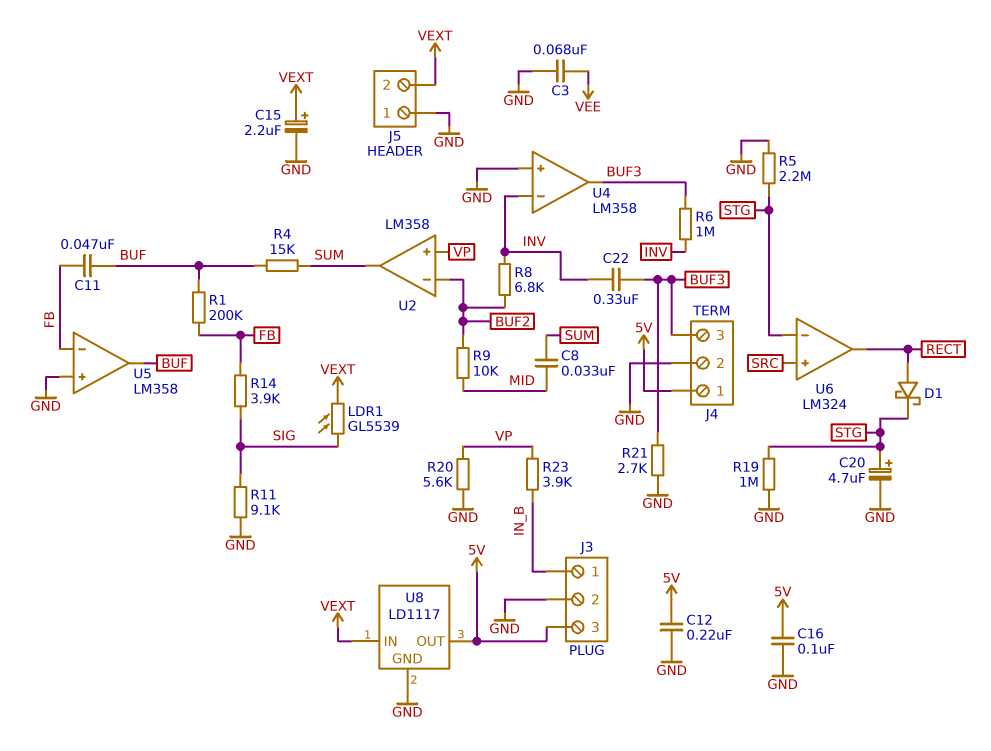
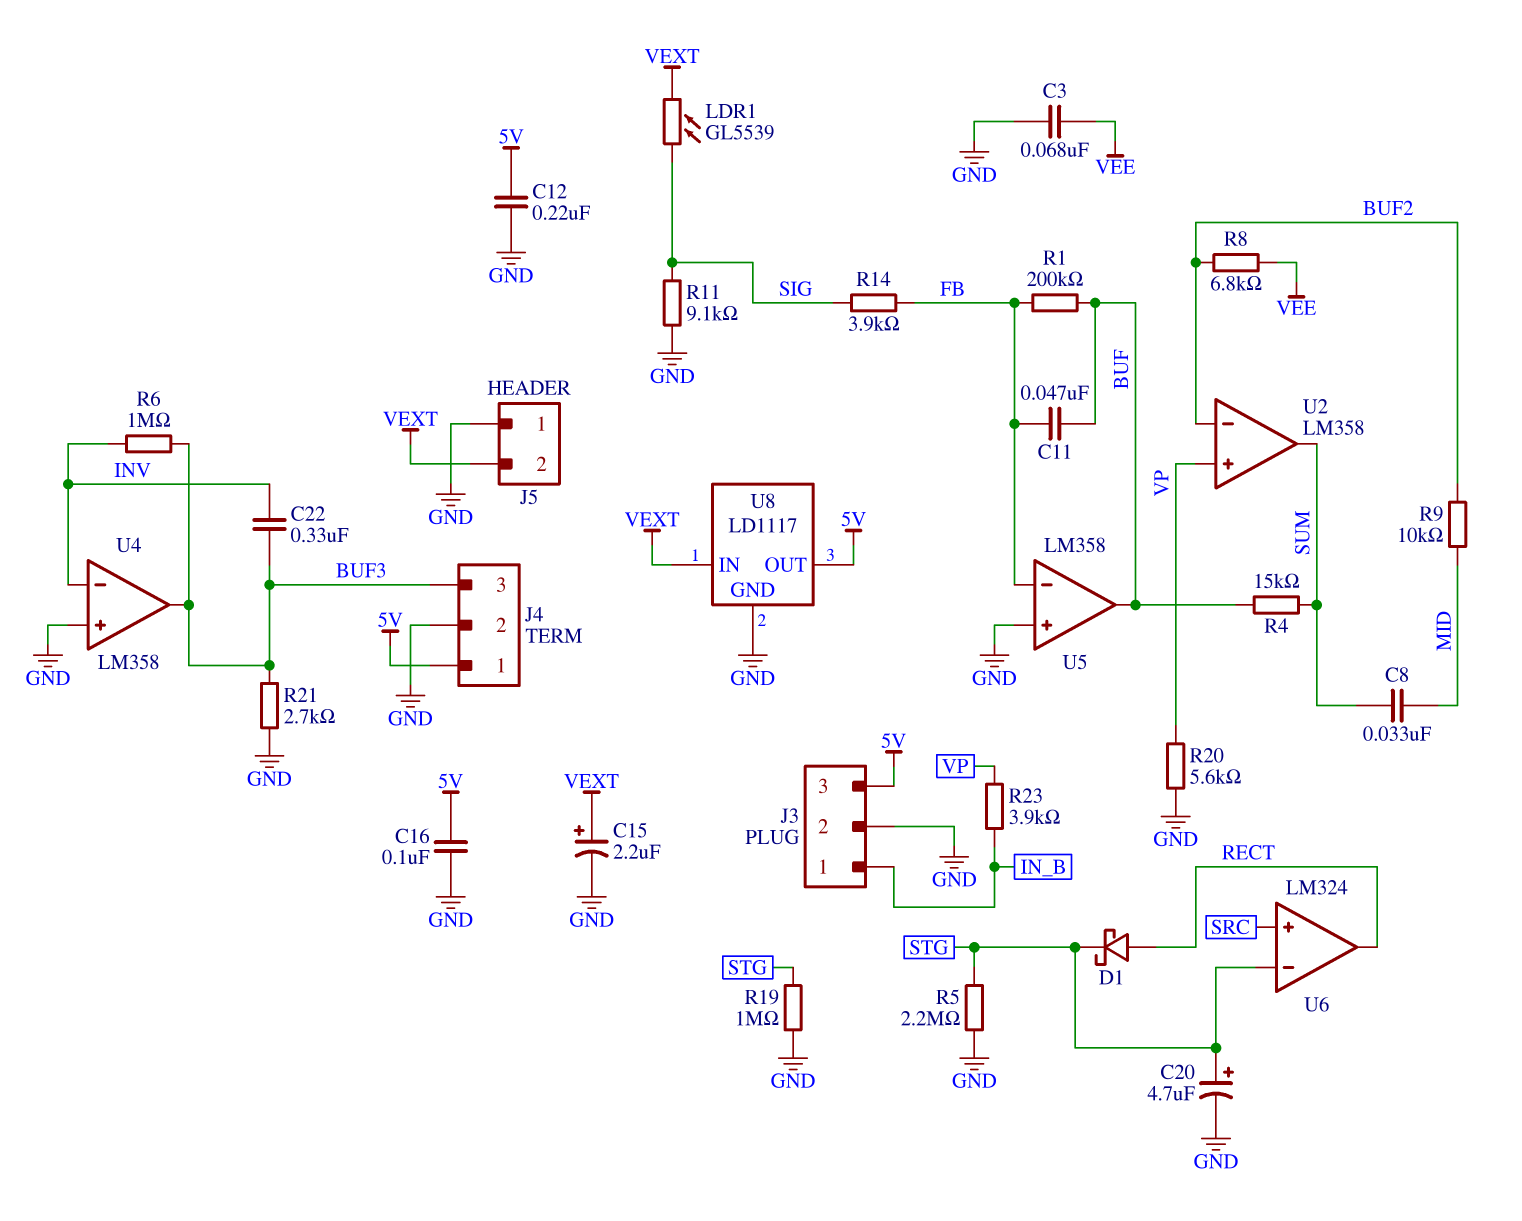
R8: 6.8k (BUF2, INV) -> 6.8k (BUF2, VEE)

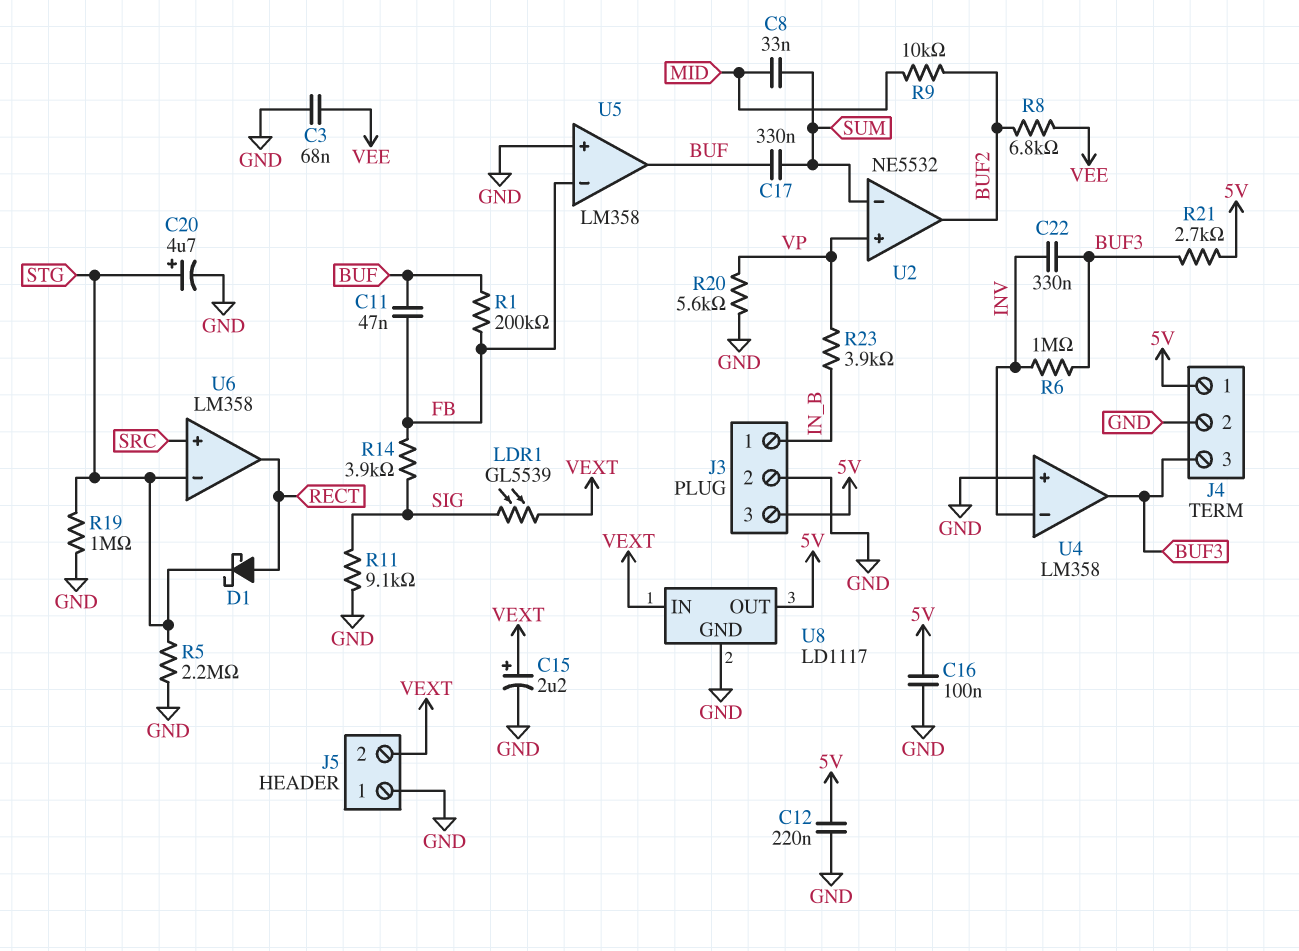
C17: none -> 330nF (BUF, SUM)
R4: 15k (BUF, SUM) -> none
R21: 2.7k (BUF3, GND) -> 2.7k (5V, BUF3)
U2: LM358 -> NE5532
U2 pin in-: BUF2 -> SUM
U2 pin out: SUM -> BUF2
U6: LM324 -> LM358

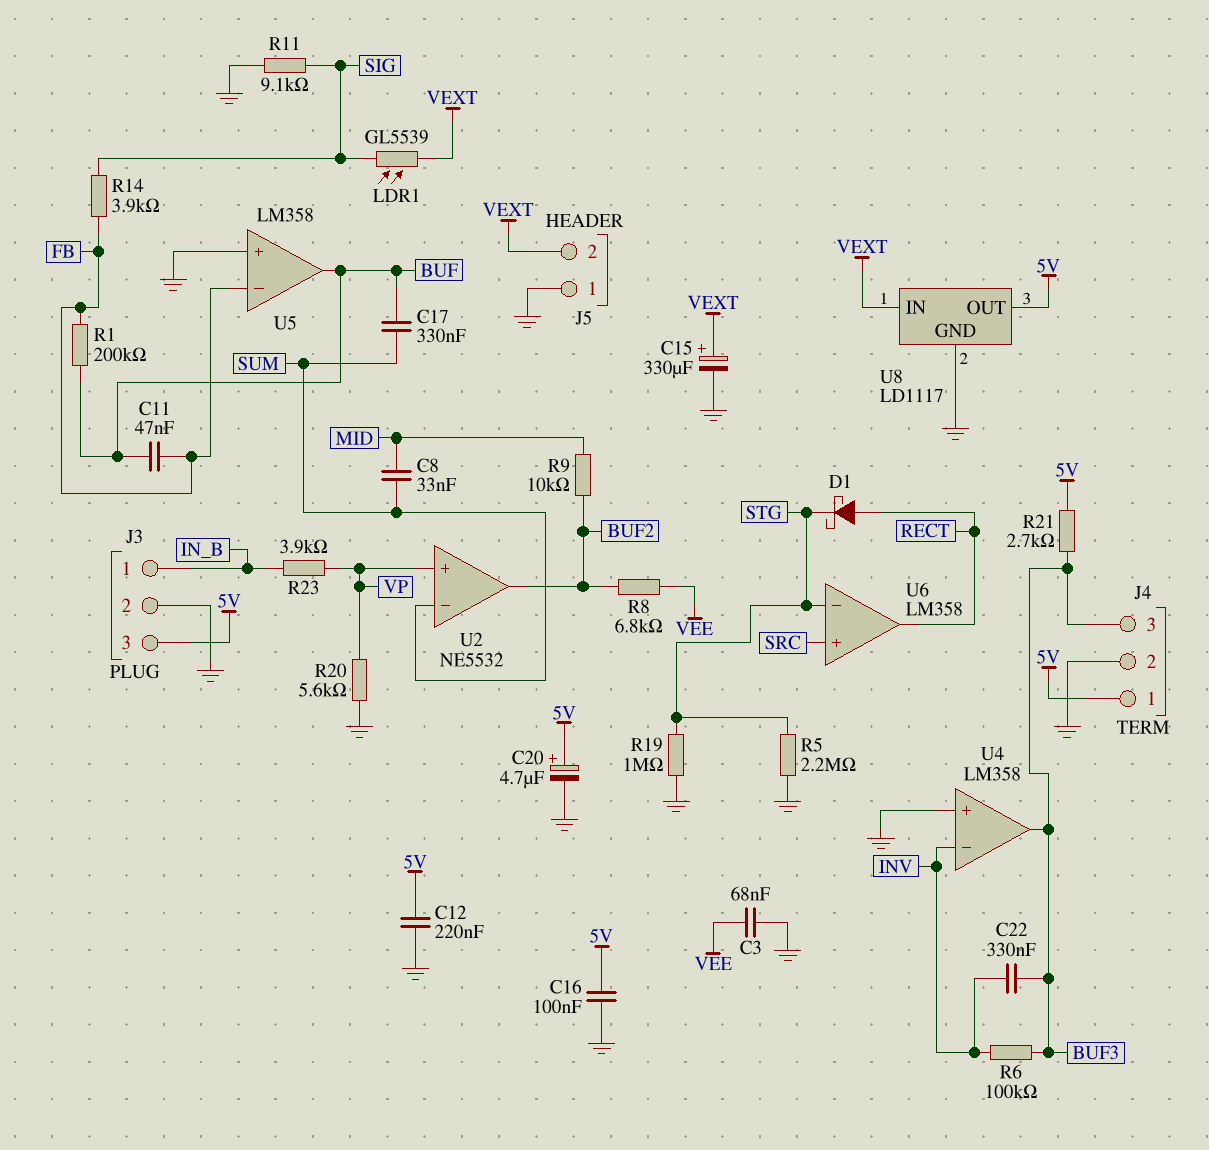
C15: 2.2uF (plus VEXT, minus GND) -> 330uF (plus VEXT, minus GND)
C20: 4.7uF (plus STG, minus GND) -> 4.7uF (plus 5V, minus GND)
R6: 1M (BUF3, INV) -> 100k (BUF3, INV)

